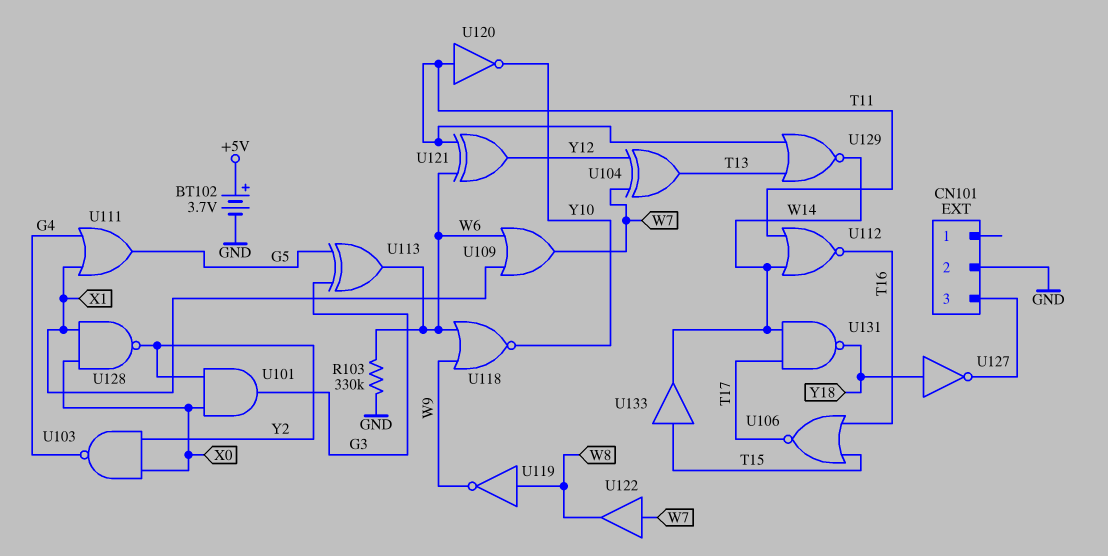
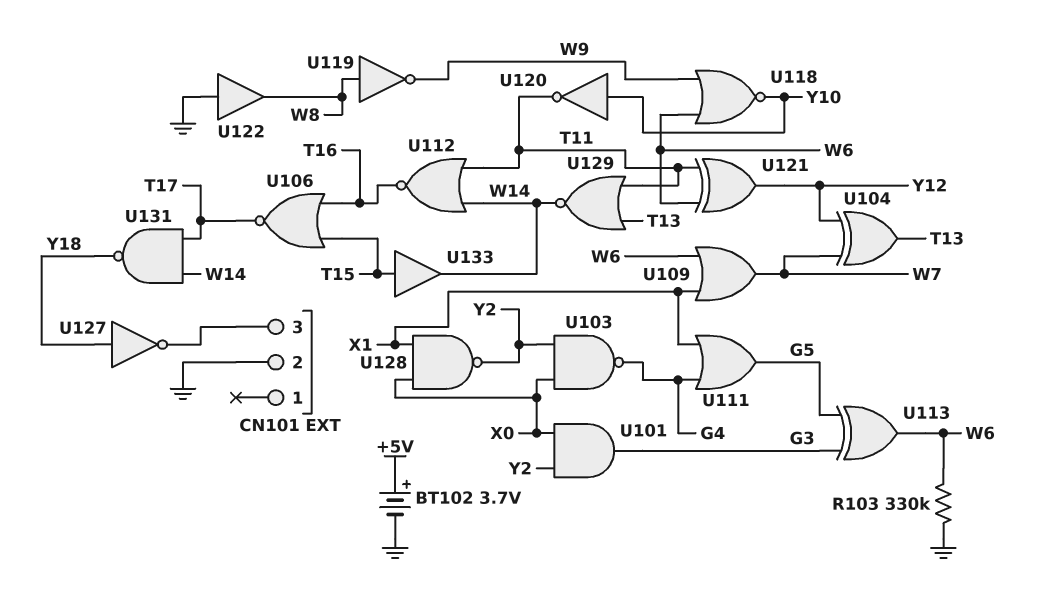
U120: NOT (in T11, out Y10) -> NOT (in Y10, out T11)
U122: buffer (in W7, out W8) -> buffer (in GND, out W8)

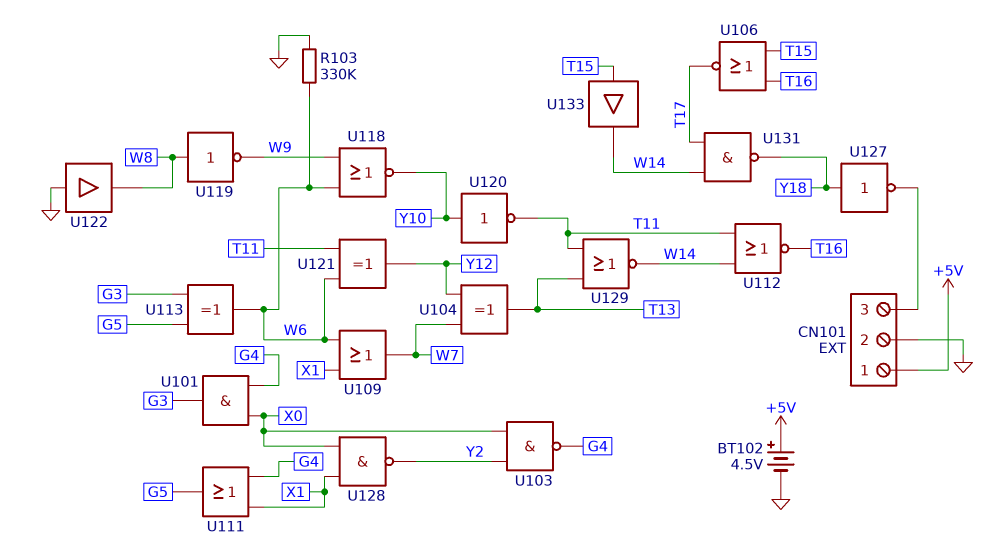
BT102: 3.7V (plus +5V, minus GND) -> 4.5V (plus +5V, minus GND)
CN101 pin 1: none -> +5V
U101: AND (in X0, in Y2, out G3) -> AND (in G4, in X0, out G3)

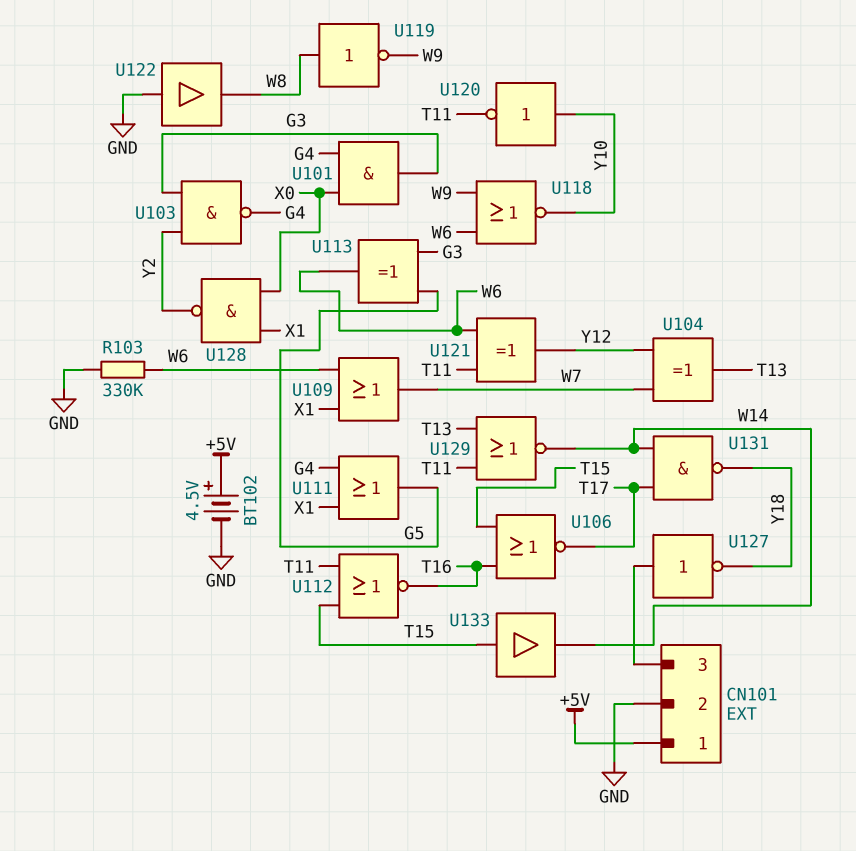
U103: NAND (in X0, in Y2, out G4) -> NAND (in G3, in Y2, out G4)
U112: NOR (in T11, in W14, out T16) -> NOR (in T11, in T15, out T16)
U127: NOT (in Y18, out CN101/3) -> NOT (in CN101/3, out Y18)

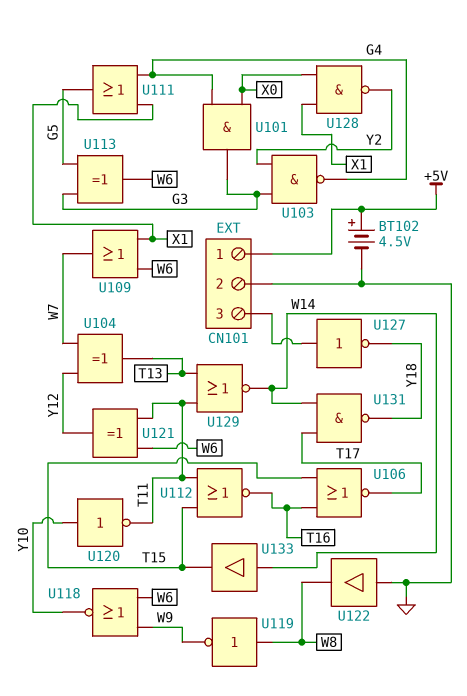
R103: 330k (GND, W6) -> none
U133: buffer (in T15, out W14) -> buffer (in W14, out T15)

